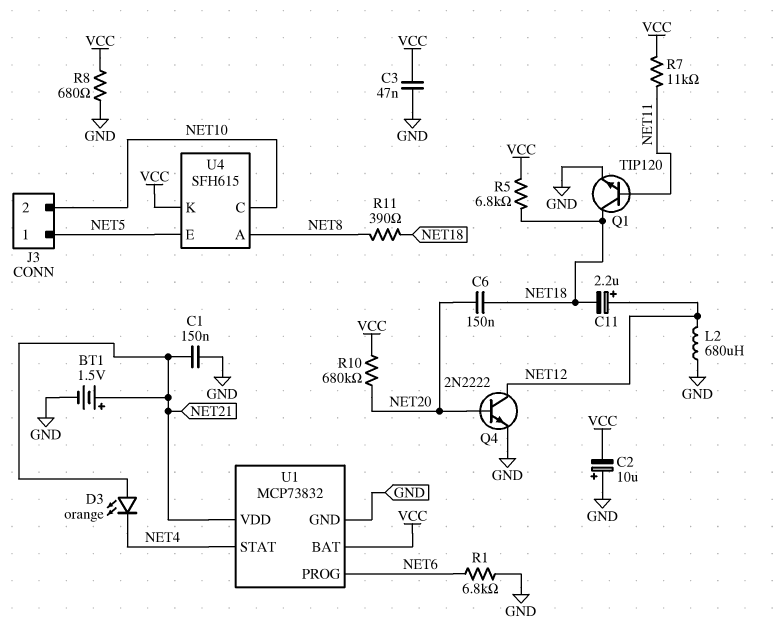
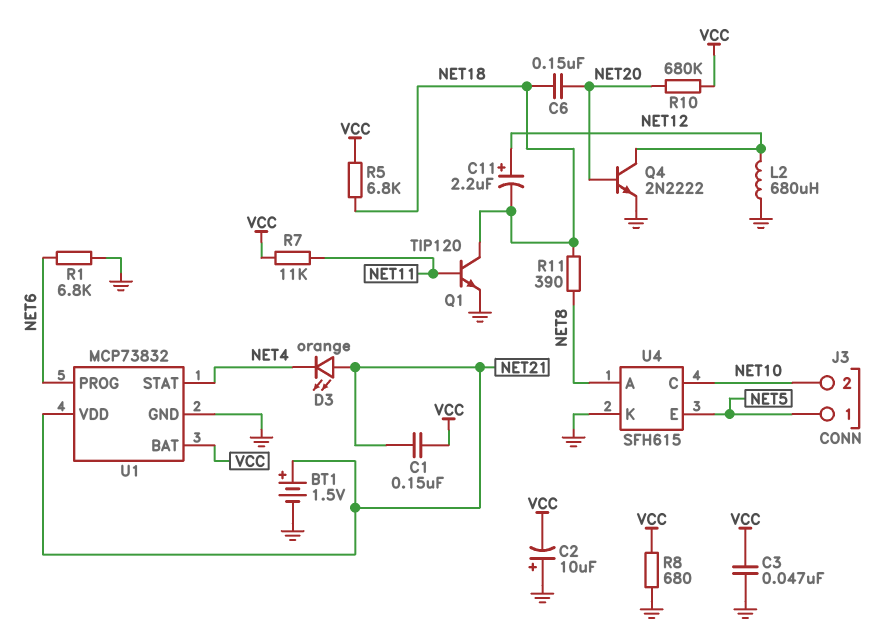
C1: 150nF (GND, NET21) -> 150nF (NET21, VCC)
U4 pin K: VCC -> GND

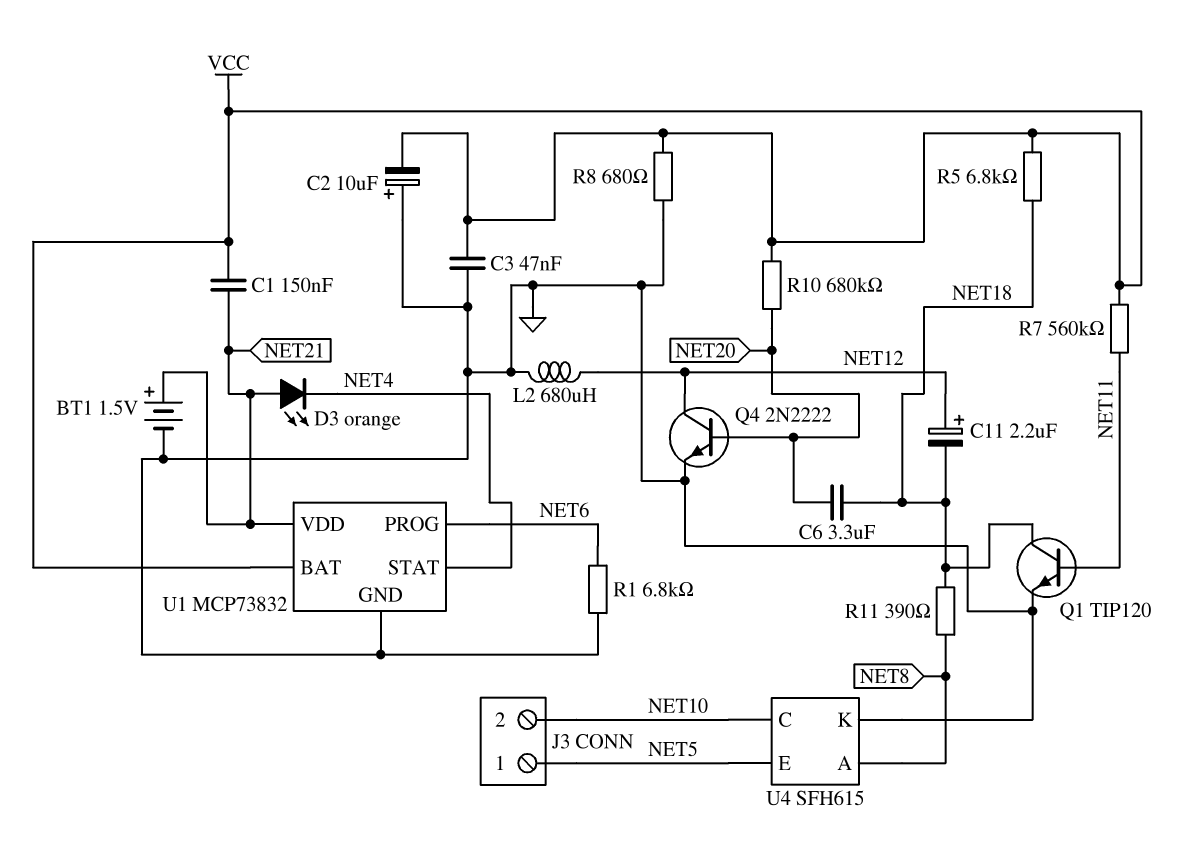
C6: 150nF (NET18, NET20) -> 3.3uF (NET18, NET20)
R7: 11k (NET11, VCC) -> 560k (NET11, VCC)

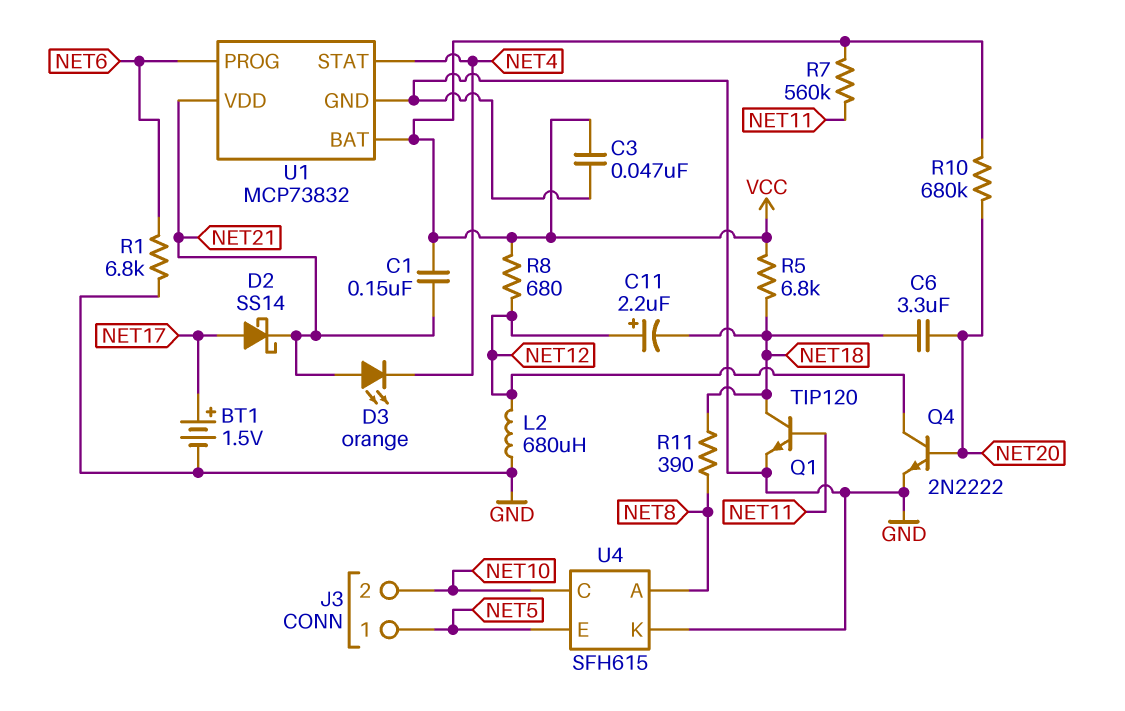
BT1: 1.5V (plus NET21, minus GND) -> 1.5V (plus NET17, minus GND)
C2: 10uF (plus GND, minus VCC) -> none
D2: none -> schottky SS14 (A NET17, K NET21)
R8: 680 (GND, VCC) -> 680 (NET12, VCC)

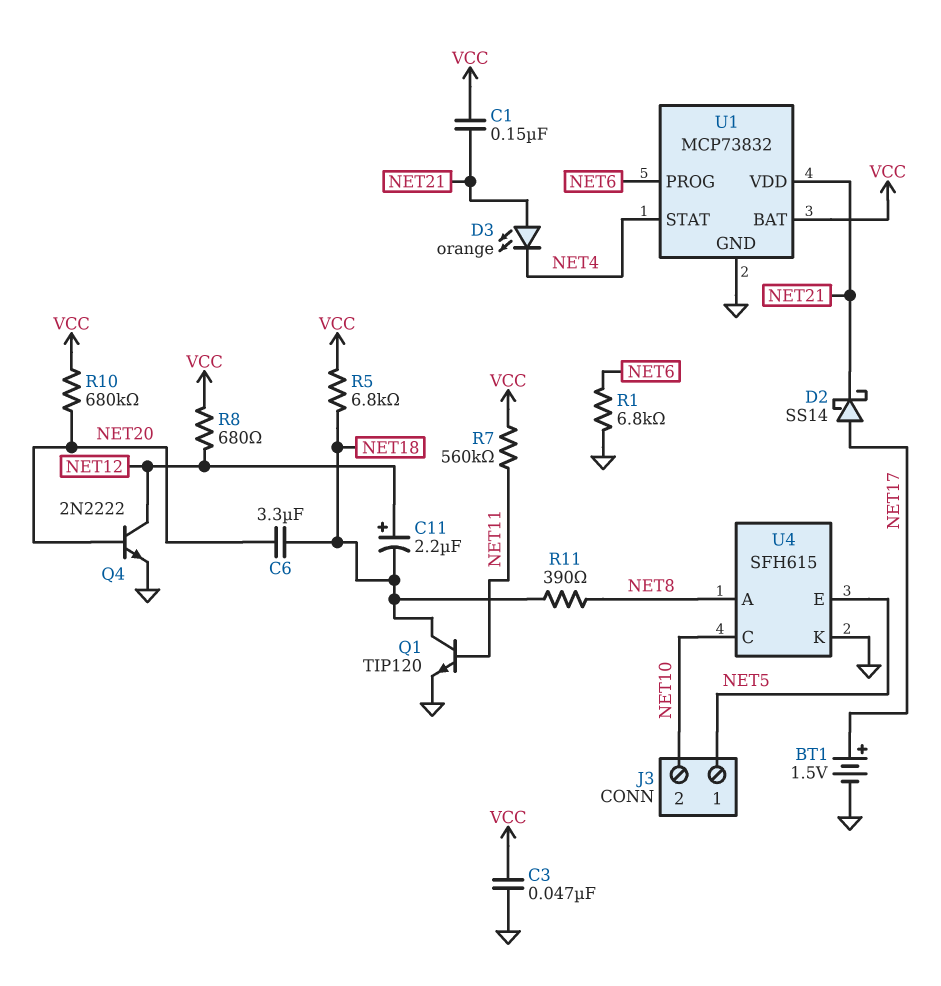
L2: 680uH (GND, NET12) -> none

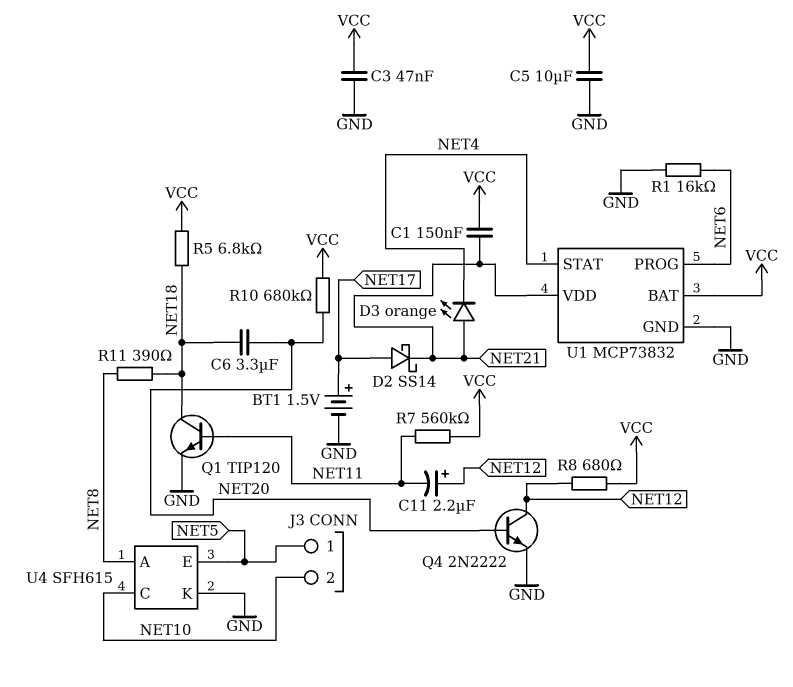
C5: none -> 10uF (GND, VCC)
C11: 2.2uF (plus NET12, minus NET18) -> 2.2uF (plus NET12, minus NET11)
R1: 6.8k (GND, NET6) -> 16k (GND, NET6)

